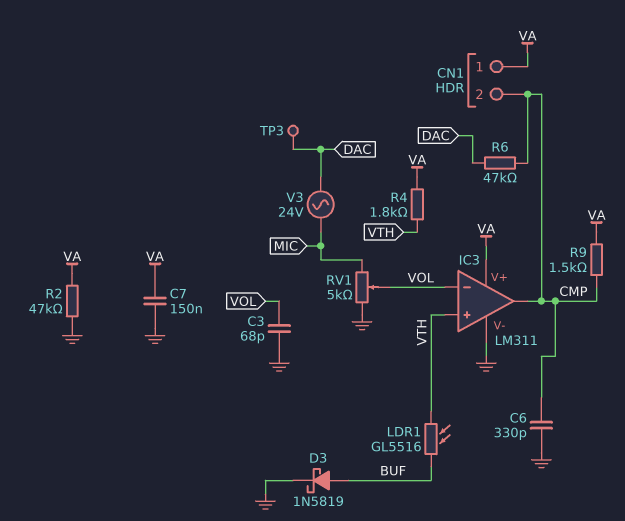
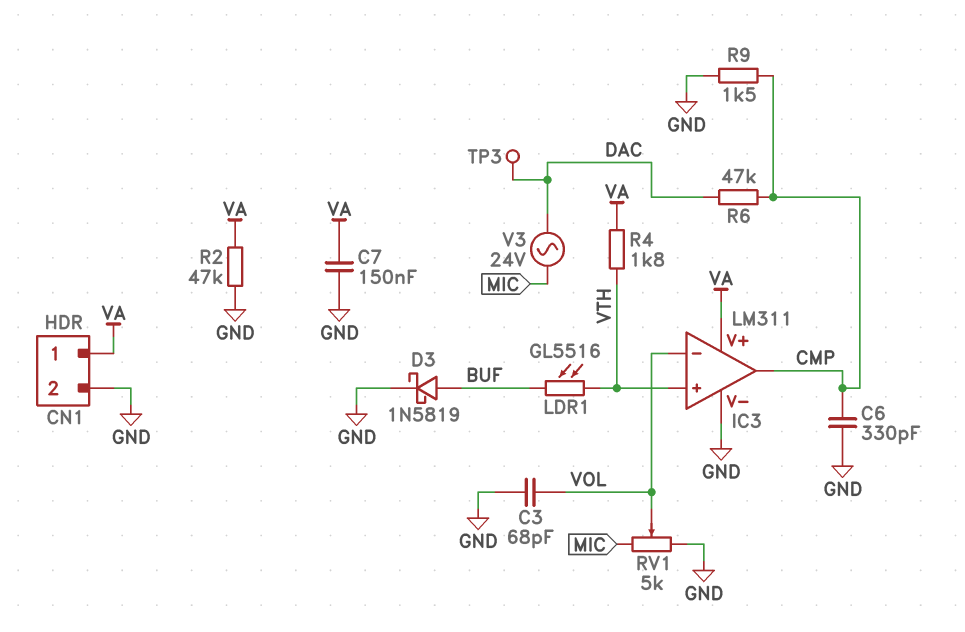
CN1 pin 2: CMP -> GND
R9: 1.5k (CMP, VA) -> 1.5k (CMP, GND)

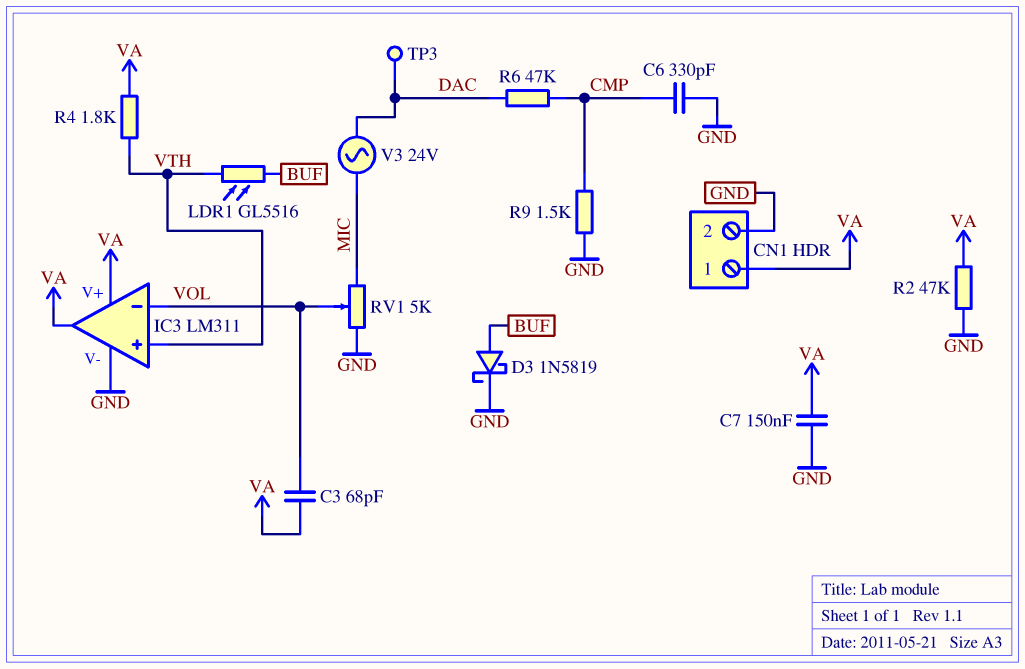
C3: 68pF (GND, VOL) -> 68pF (VA, VOL)
IC3 pin out: CMP -> VA

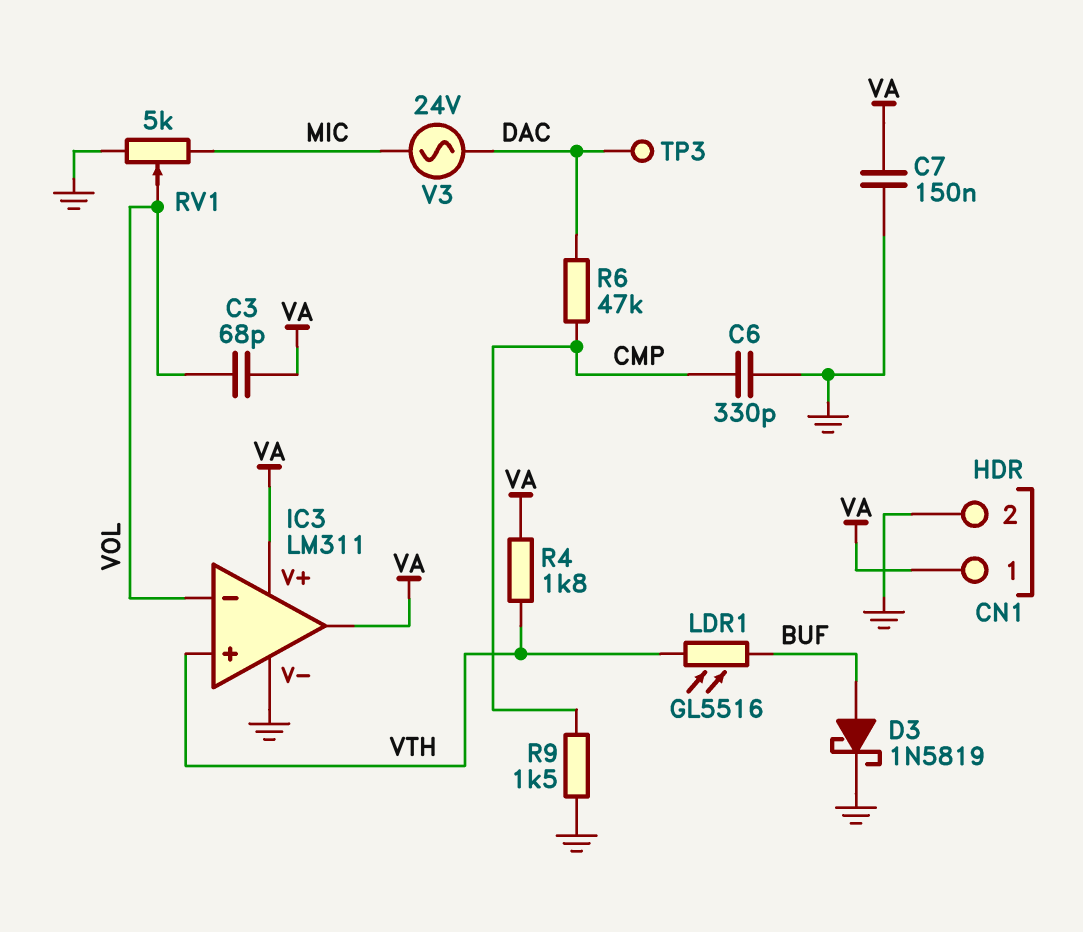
R2: 47k (GND, VA) -> none

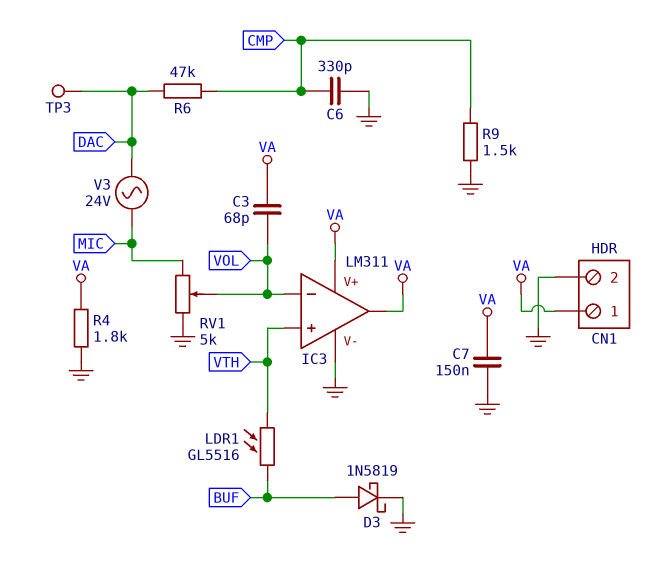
R4: 1.8k (VA, VTH) -> 1.8k (GND, VA)

